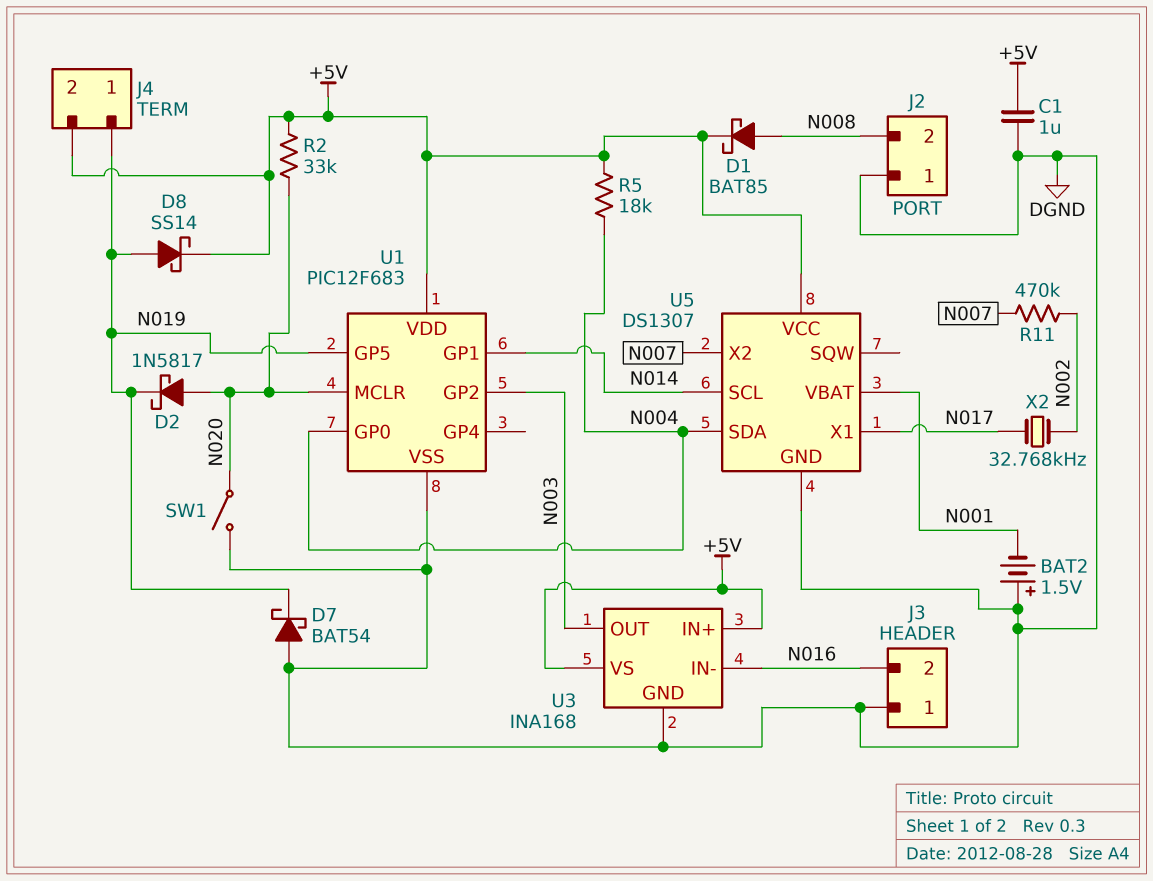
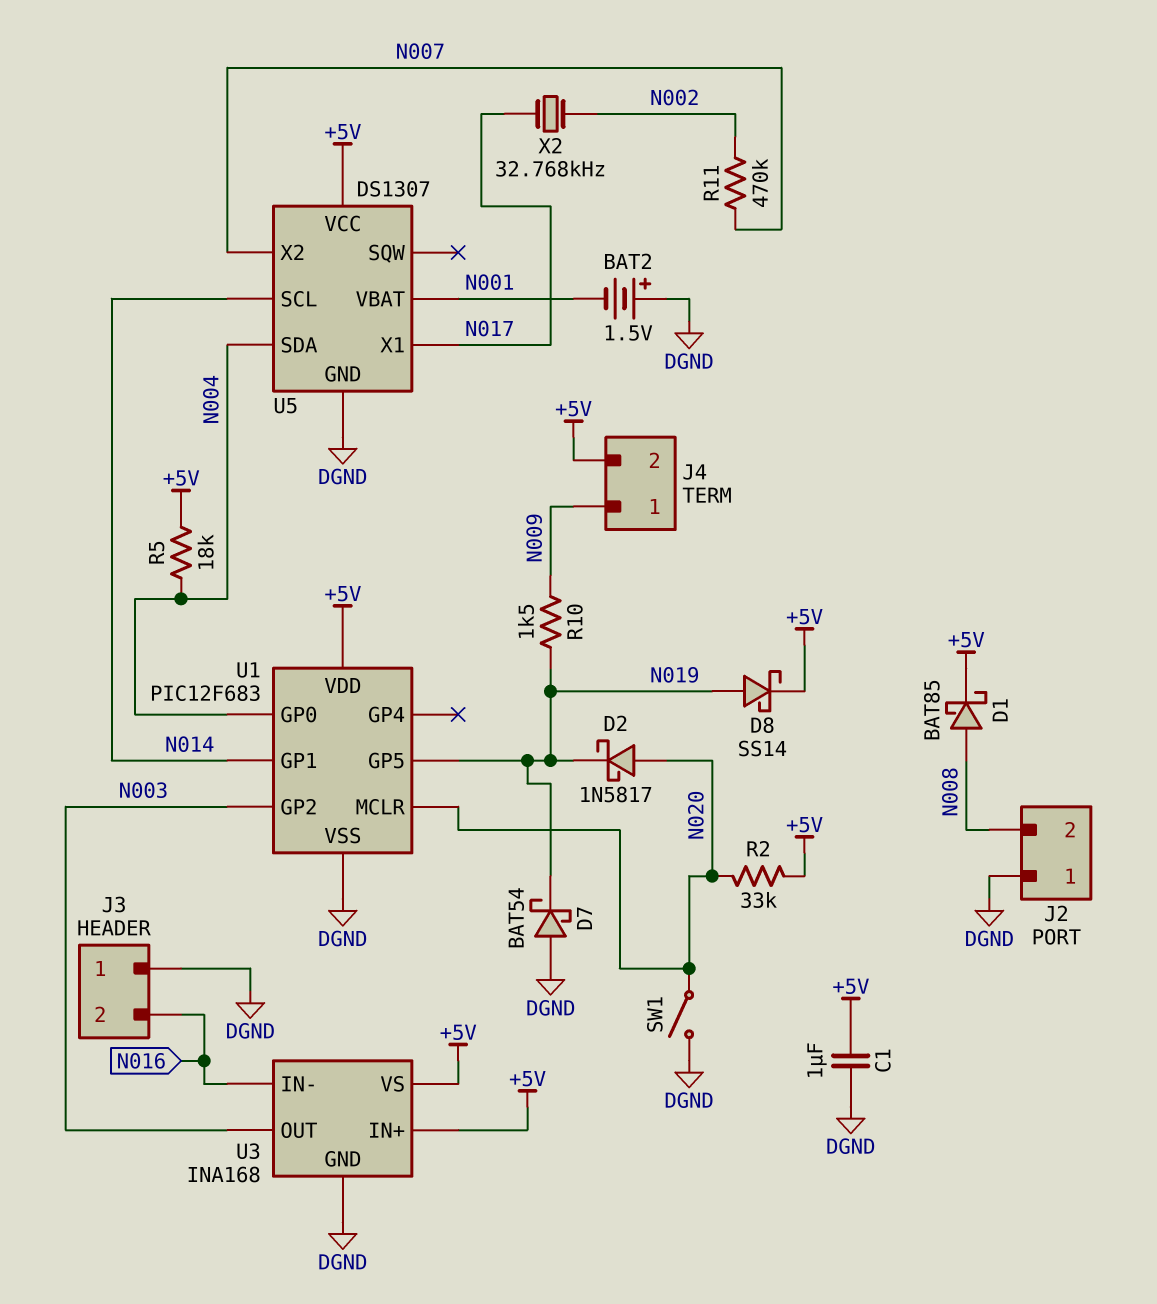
J4 pin 1: N019 -> N009
R10: none -> 1.5k (N009, N019)

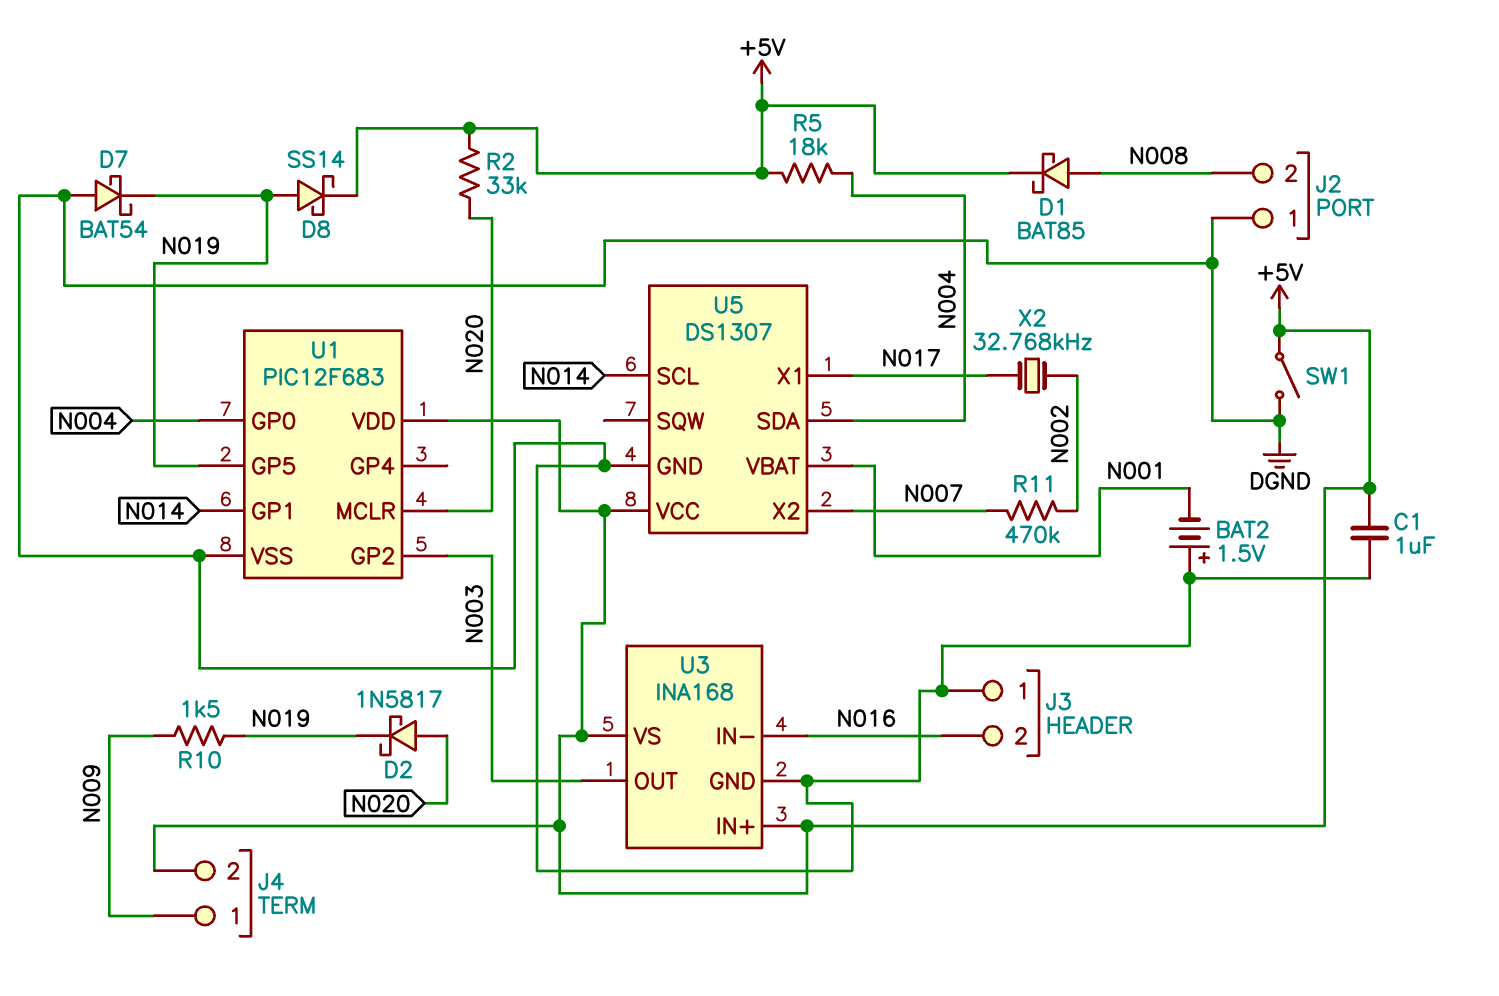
SW1: switch (DGND, N020) -> switch (+5V, DGND)

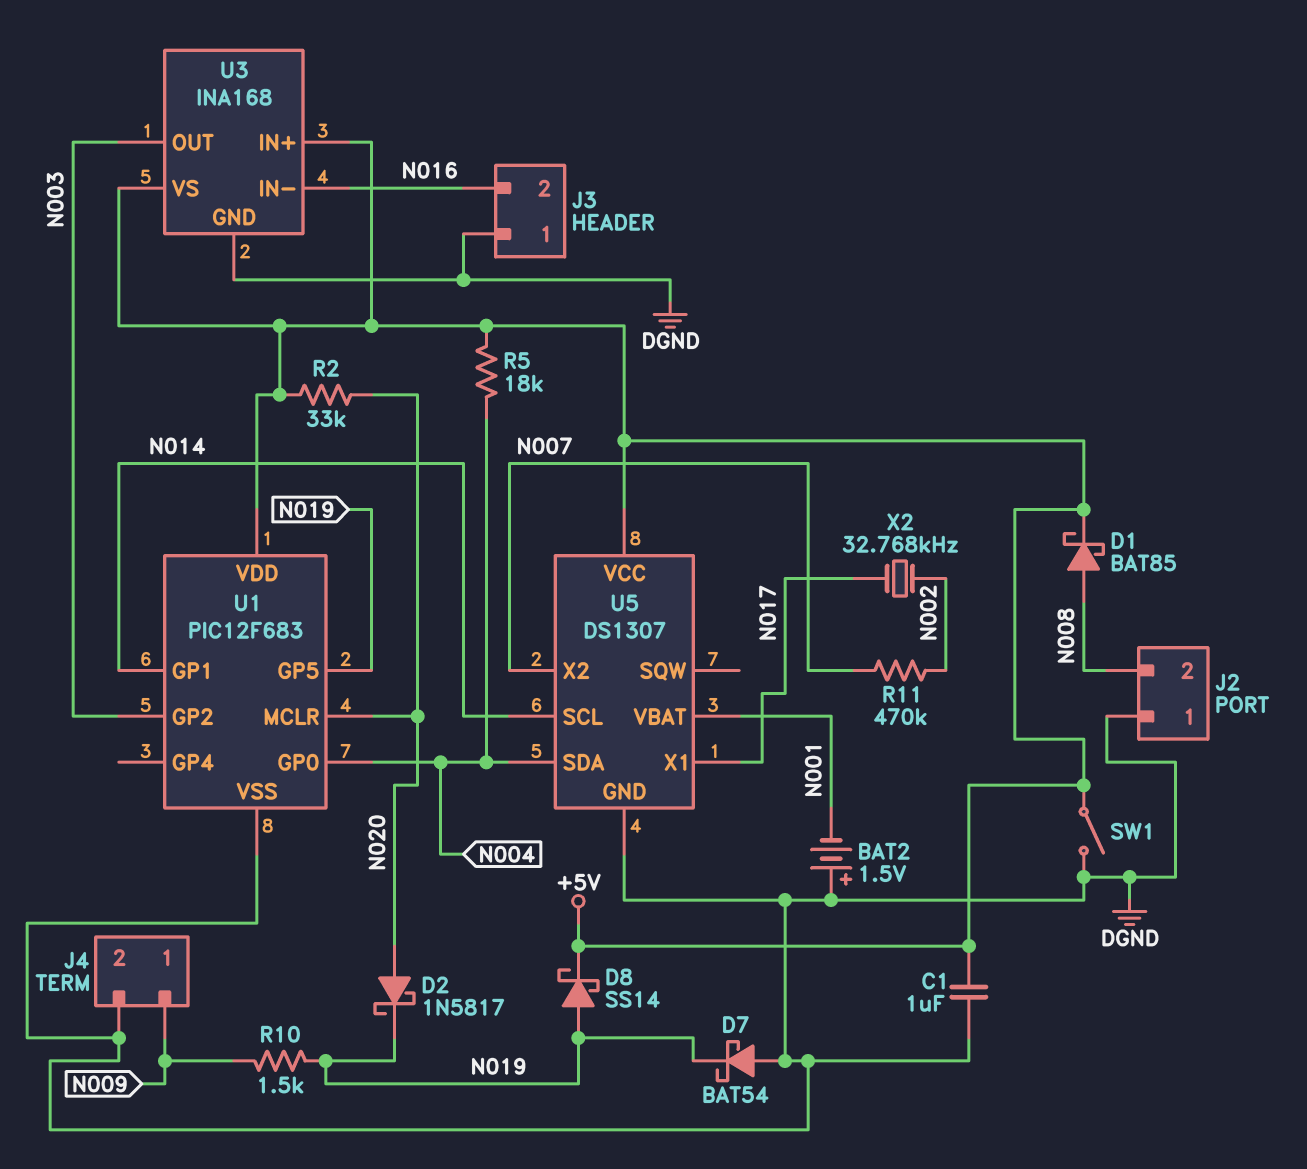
J4 pin 2: +5V -> DGND

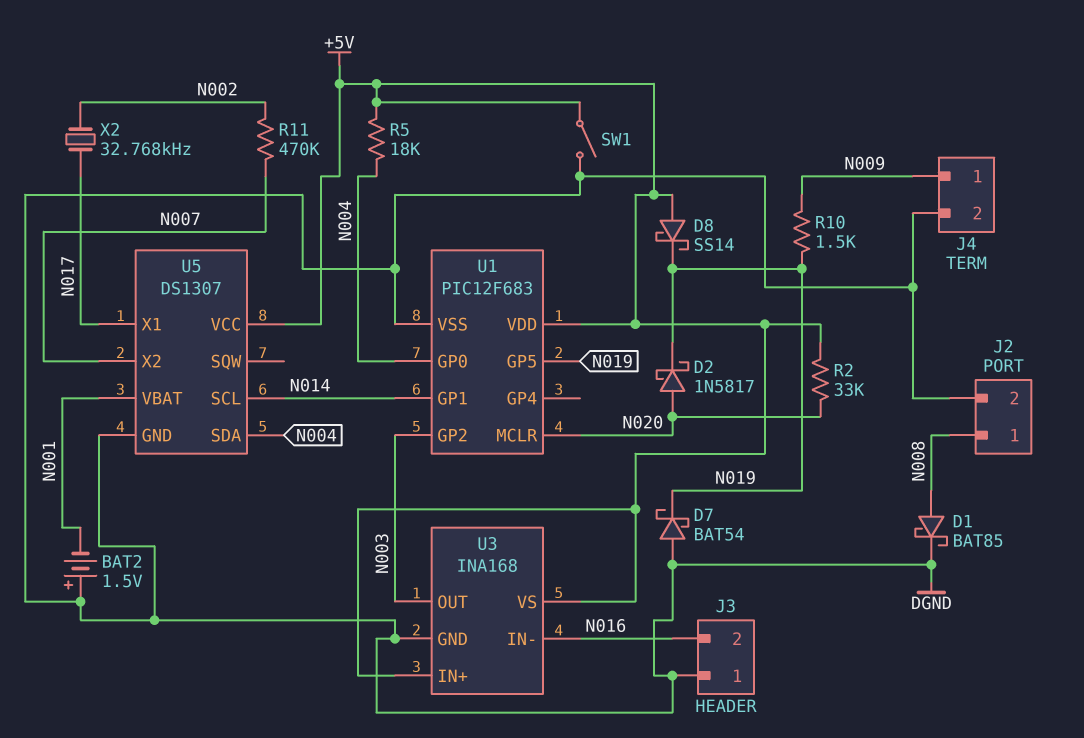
C1: 1uF (+5V, DGND) -> none
D1: schottky BAT85 (A N008, K +5V) -> schottky BAT85 (A N008, K DGND)
D8: schottky SS14 (A N019, K +5V) -> schottky SS14 (A +5V, K N019)
J2 pin 1: DGND -> N008
J2 pin 2: N008 -> DGND

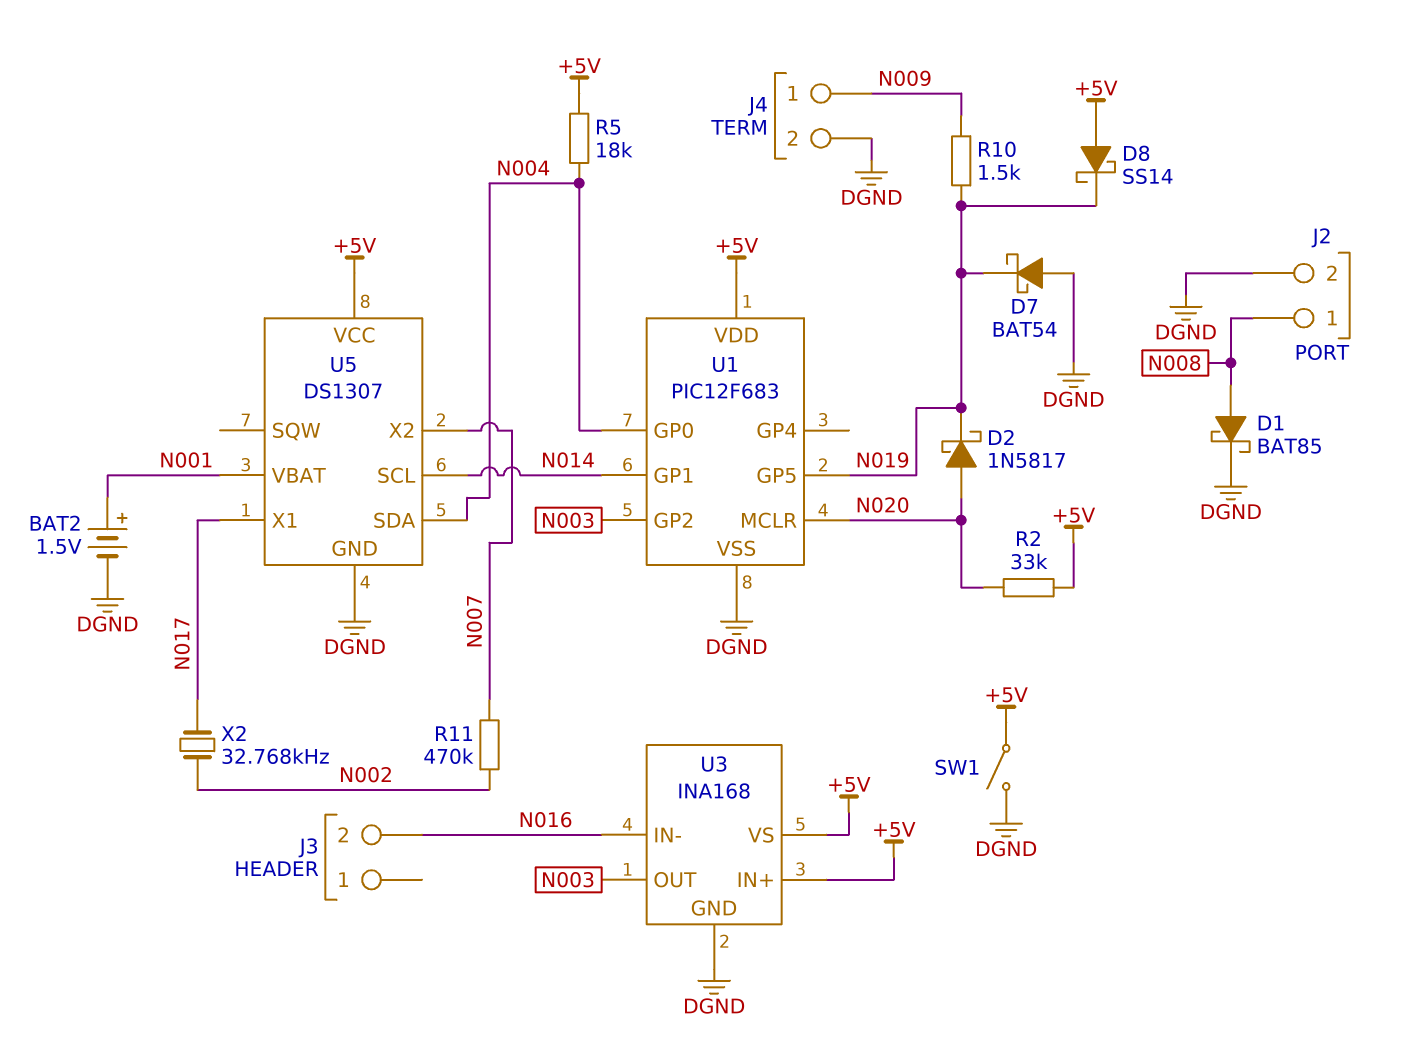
BAT2: 1.5V (plus DGND, minus N001) -> 1.5V (plus N001, minus DGND)
J3 pin 1: DGND -> none

